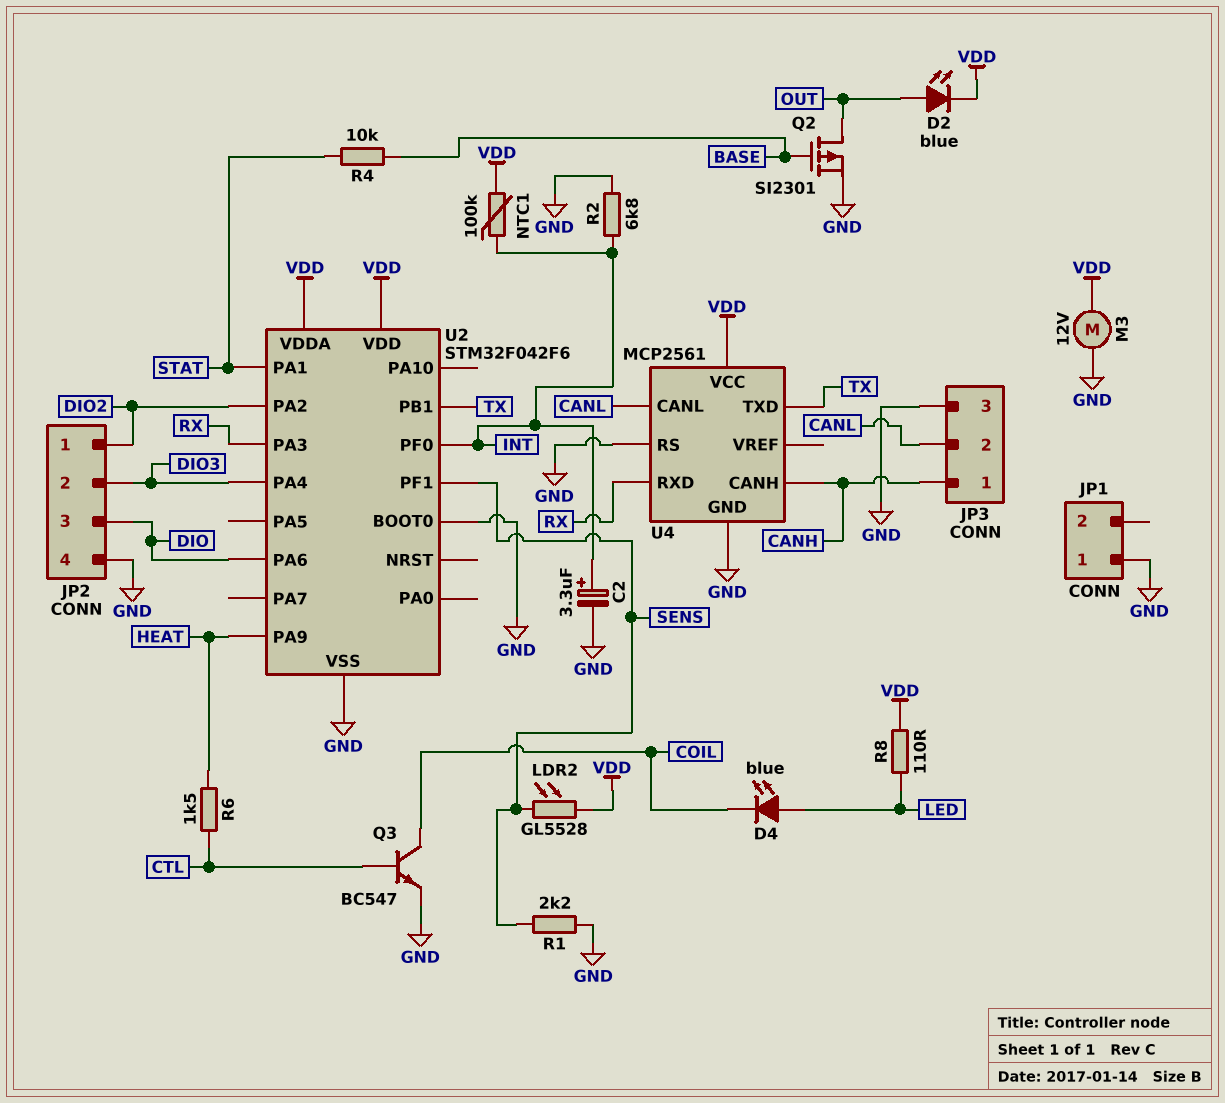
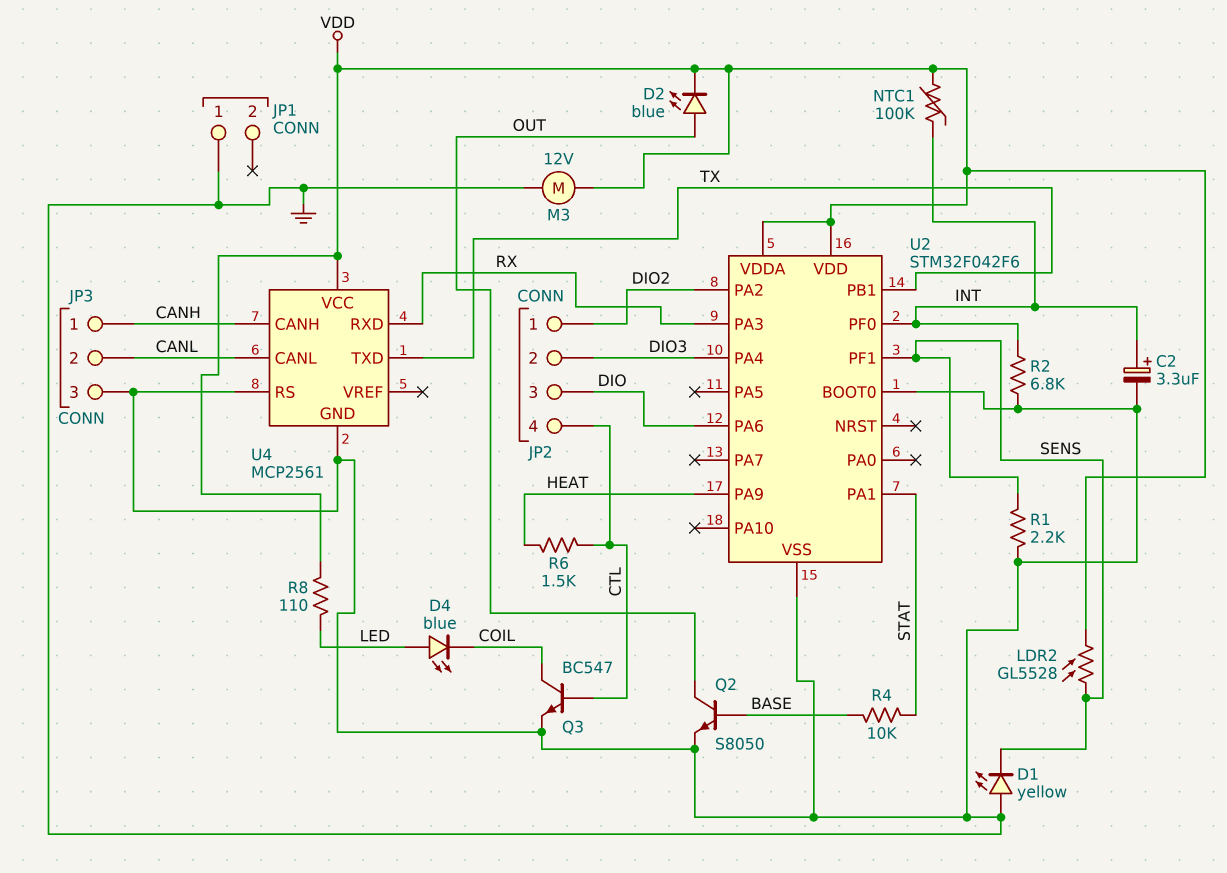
D1: none -> LED yellow (A GND, K SENS)
JP2 pin 4: GND -> CTL
Q2: PMOS SI2301 (G BASE, D OUT, S GND) -> NPN S8050 (B BASE, C OUT, E GND)

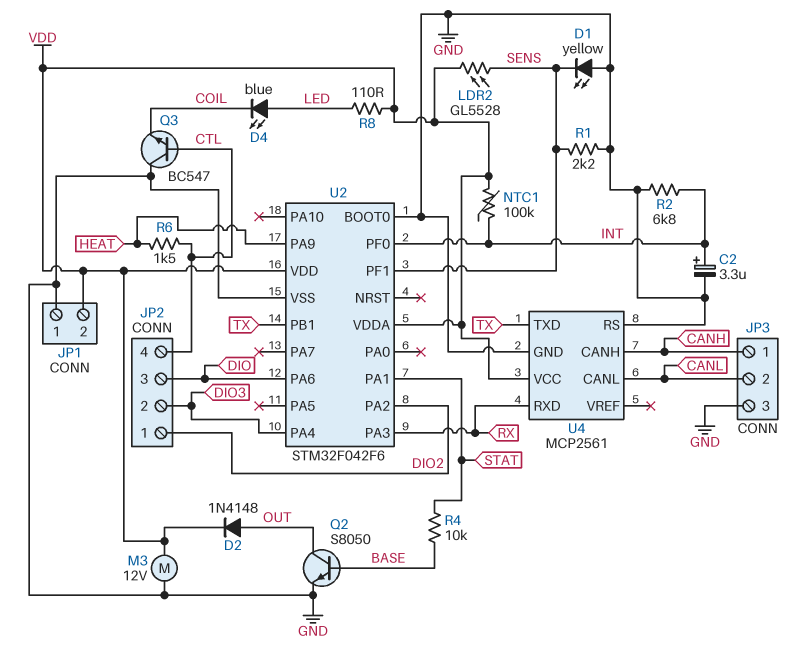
D2: LED blue (A OUT, K VDD) -> diode 1N4148 (A OUT, K VDD)
JP1 pin 2: none -> VDD
Q3: NPN BC547 (B CTL, C COIL, E GND) -> NPN BC547 (B CTL, C GND, E COIL)

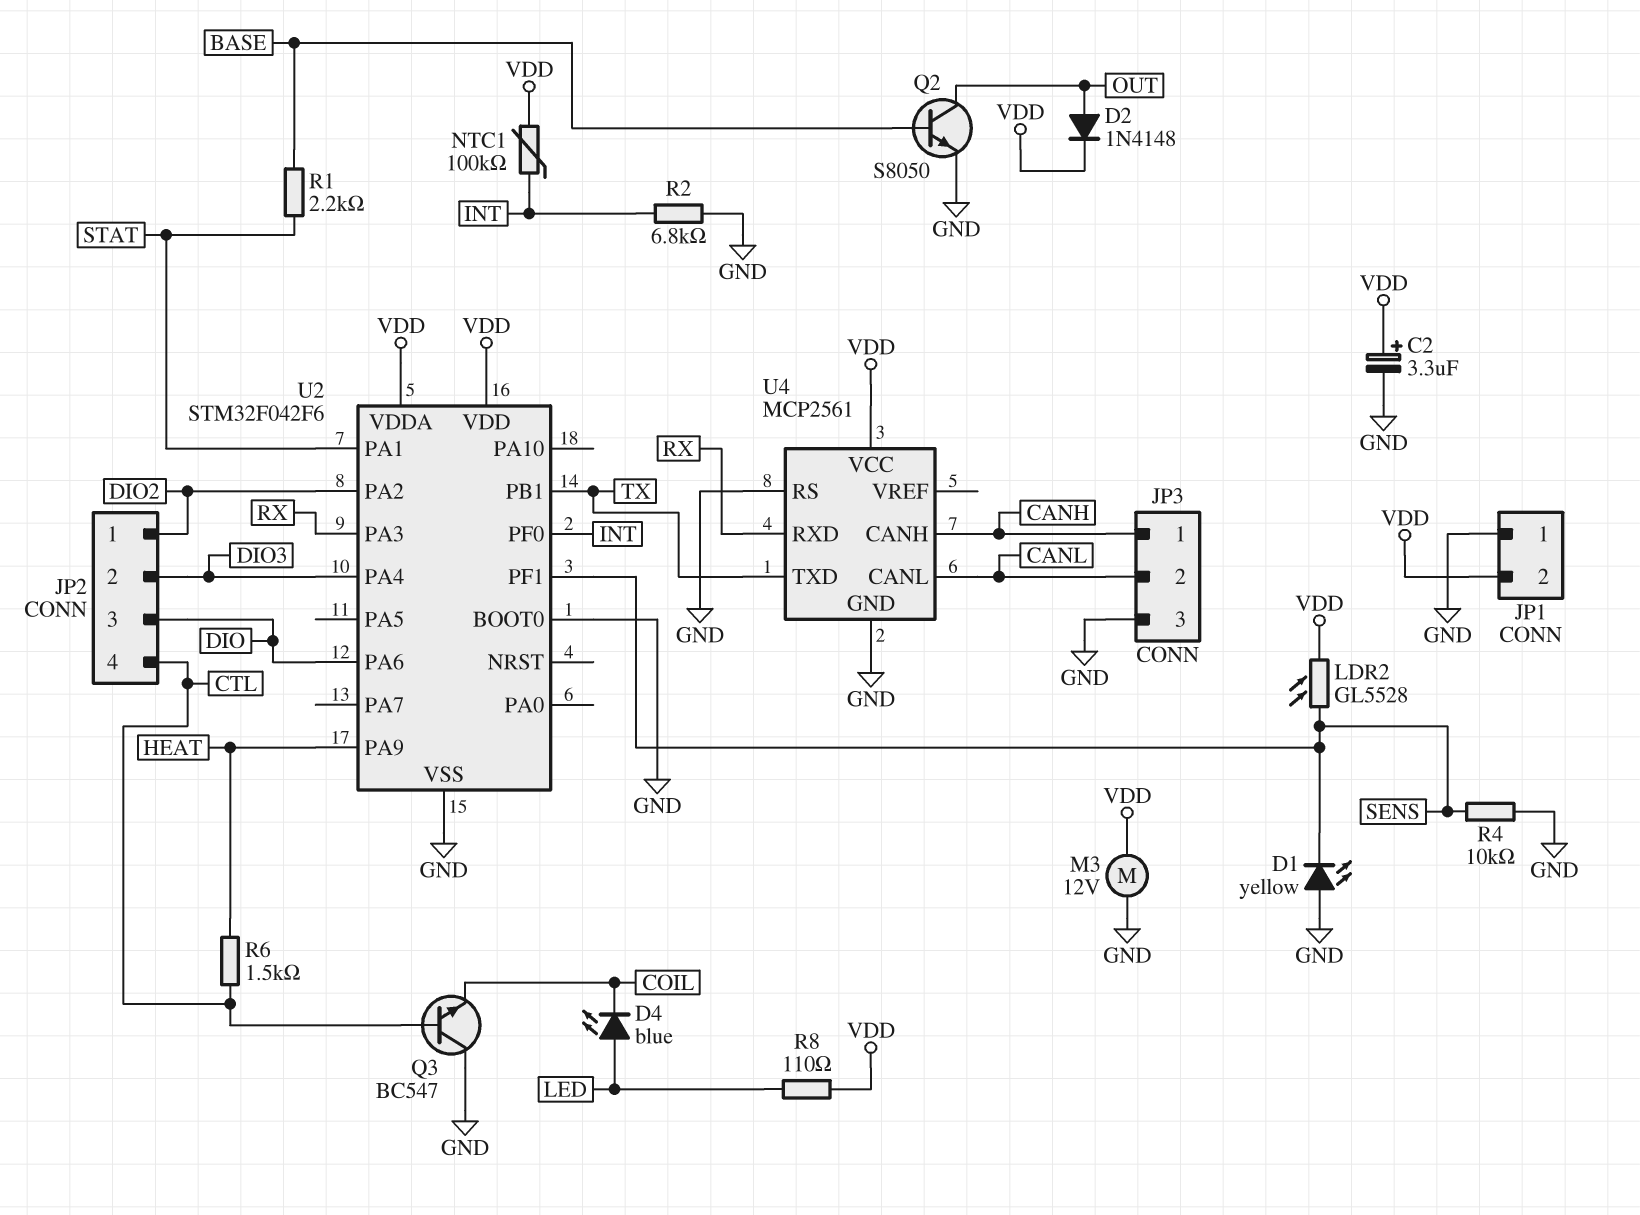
C2: 3.3uF (plus INT, minus GND) -> 3.3uF (plus VDD, minus GND)
R1: 2.2k (GND, SENS) -> 2.2k (BASE, STAT)
R4: 10k (BASE, STAT) -> 10k (GND, SENS)

